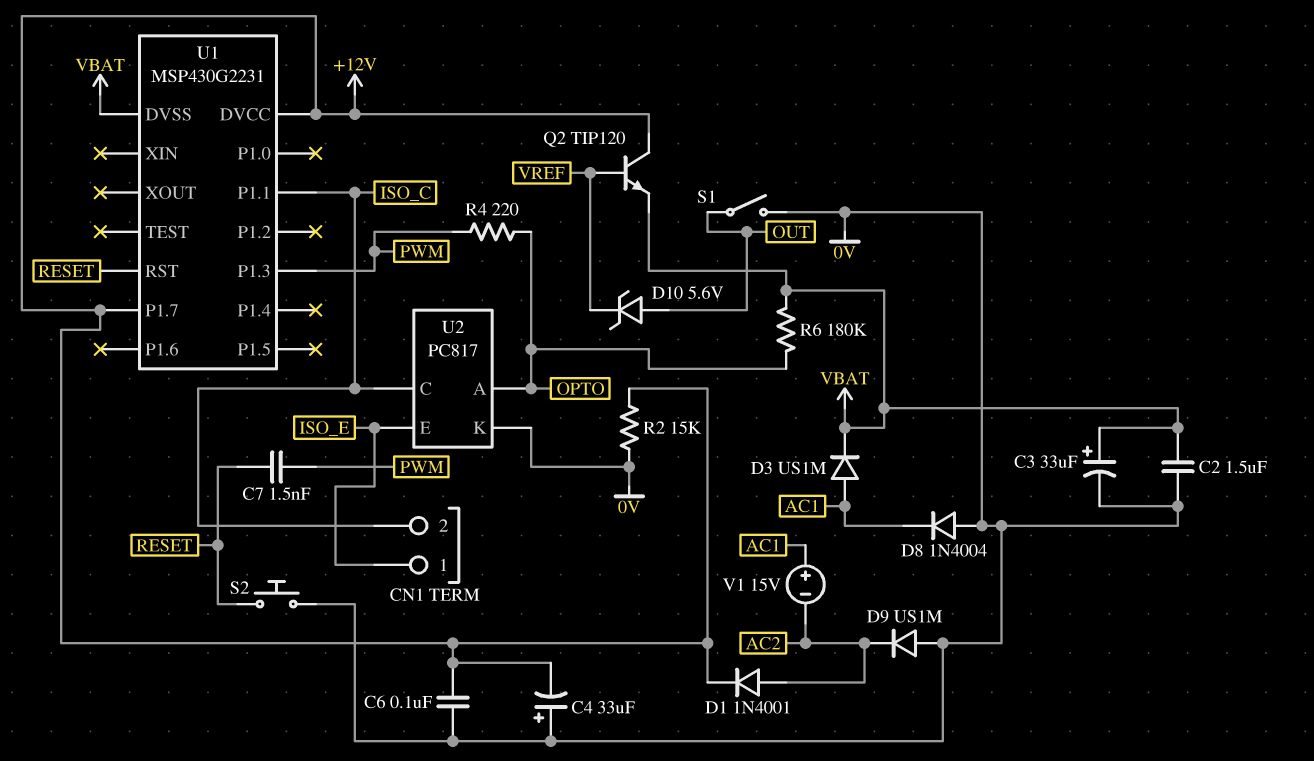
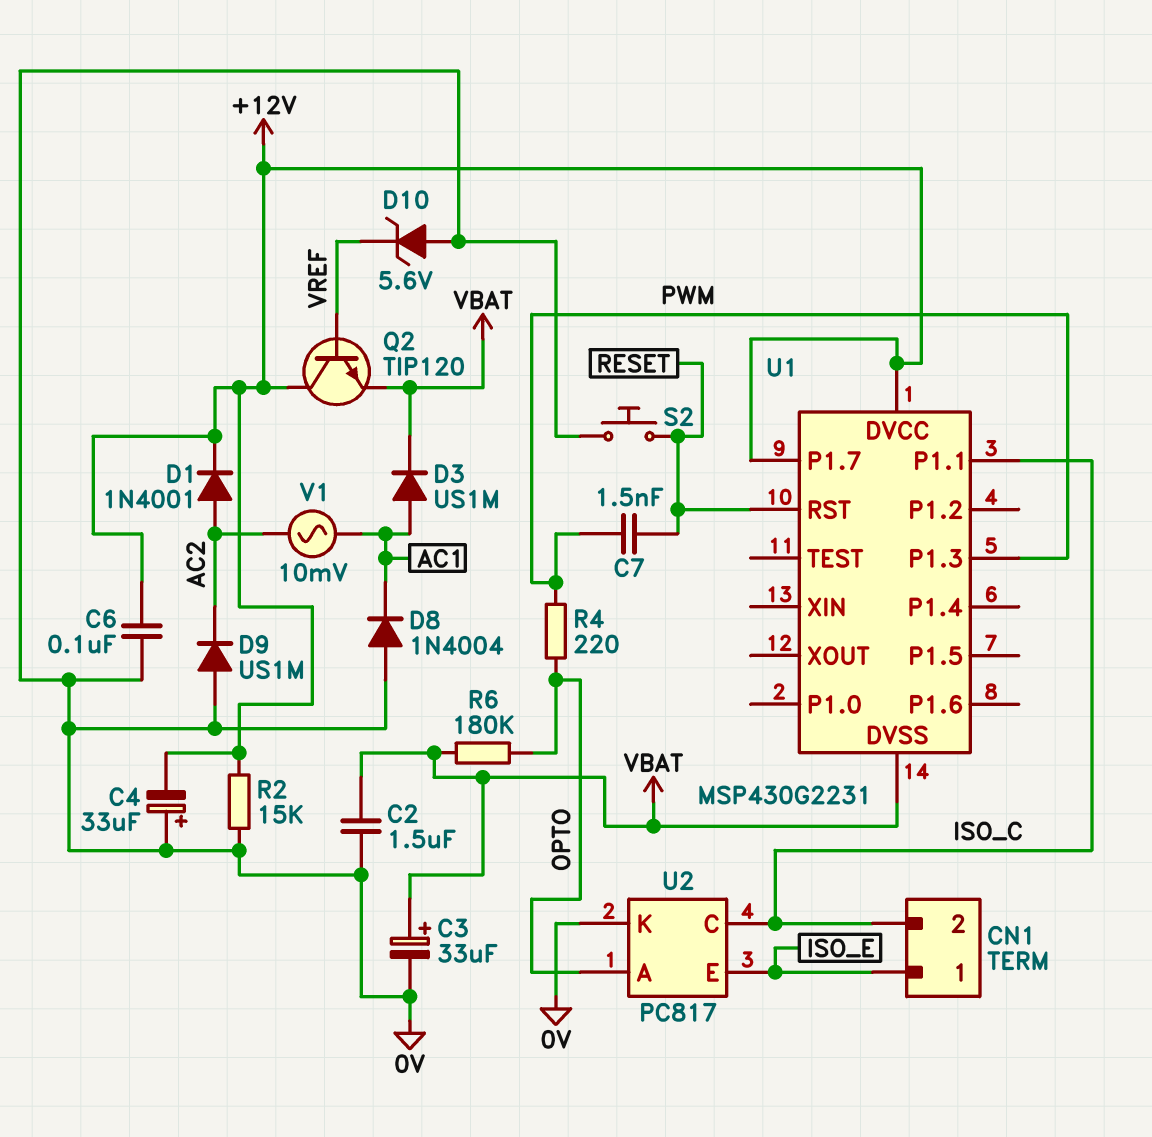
D10: zener 5.6V (A OUT, K VREF) -> zener 5.6V (A 0V, K VREF)
S1: switch (0V, OUT) -> none
V1: 15V (plus AC1, minus AC2) -> AC 10mV (AC1, AC2)

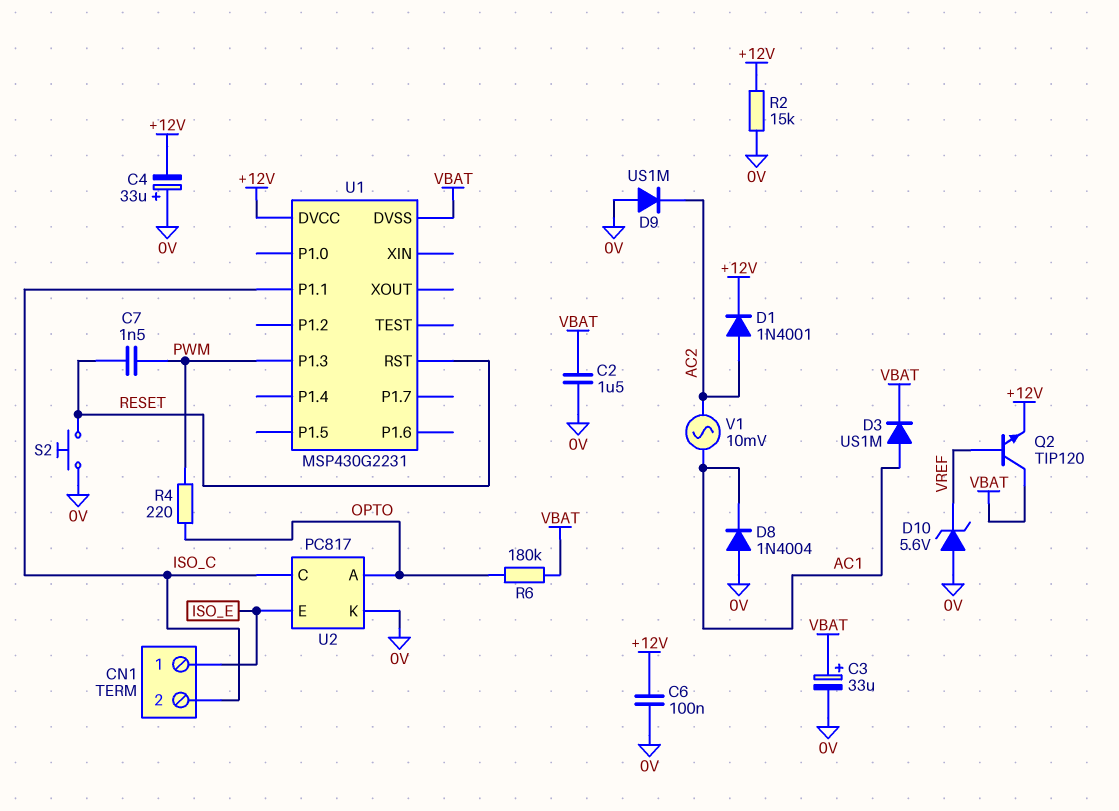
Q2: NPN TIP120 (B VREF, C +12V, E VBAT) -> NPN TIP120 (B VREF, C VBAT, E +12V)
U1 pin P1.7: +12V -> none

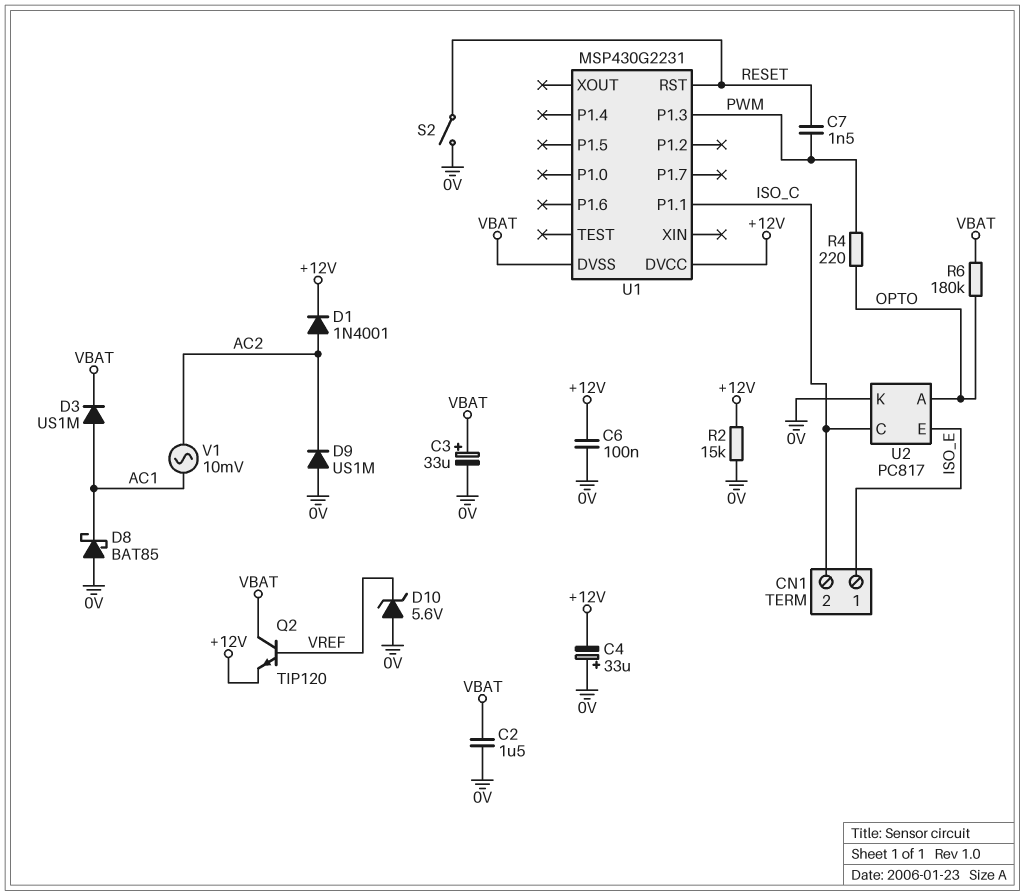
D8: diode 1N4004 (A 0V, K AC1) -> schottky BAT85 (A 0V, K AC1)
S2: button (0V, RESET) -> switch (0V, RESET)

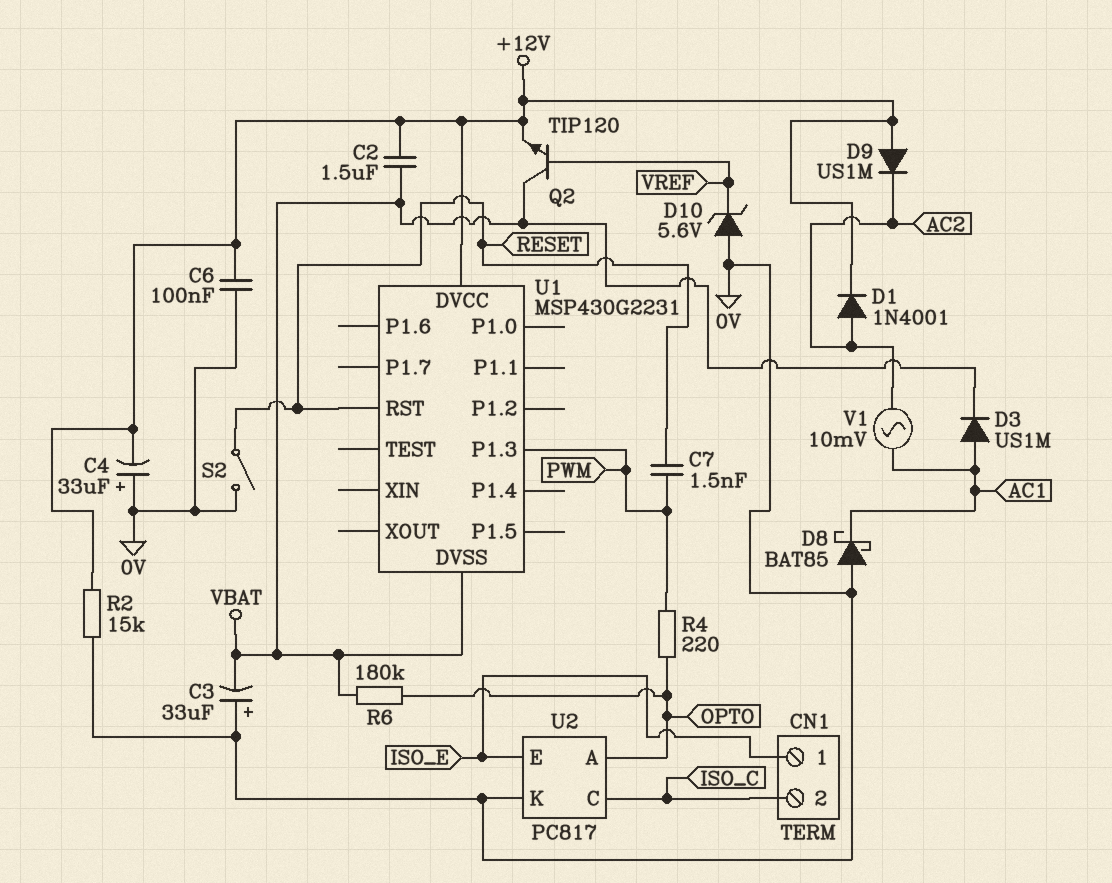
C2: 1.5uF (0V, VBAT) -> 1.5uF (+12V, VBAT)
C3: 33uF (plus VBAT, minus 0V) -> 33uF (plus 0V, minus VBAT)
D9: diode US1M (A 0V, K AC2) -> diode US1M (A +12V, K AC2)
U1 pin P1.1: ISO_C -> none

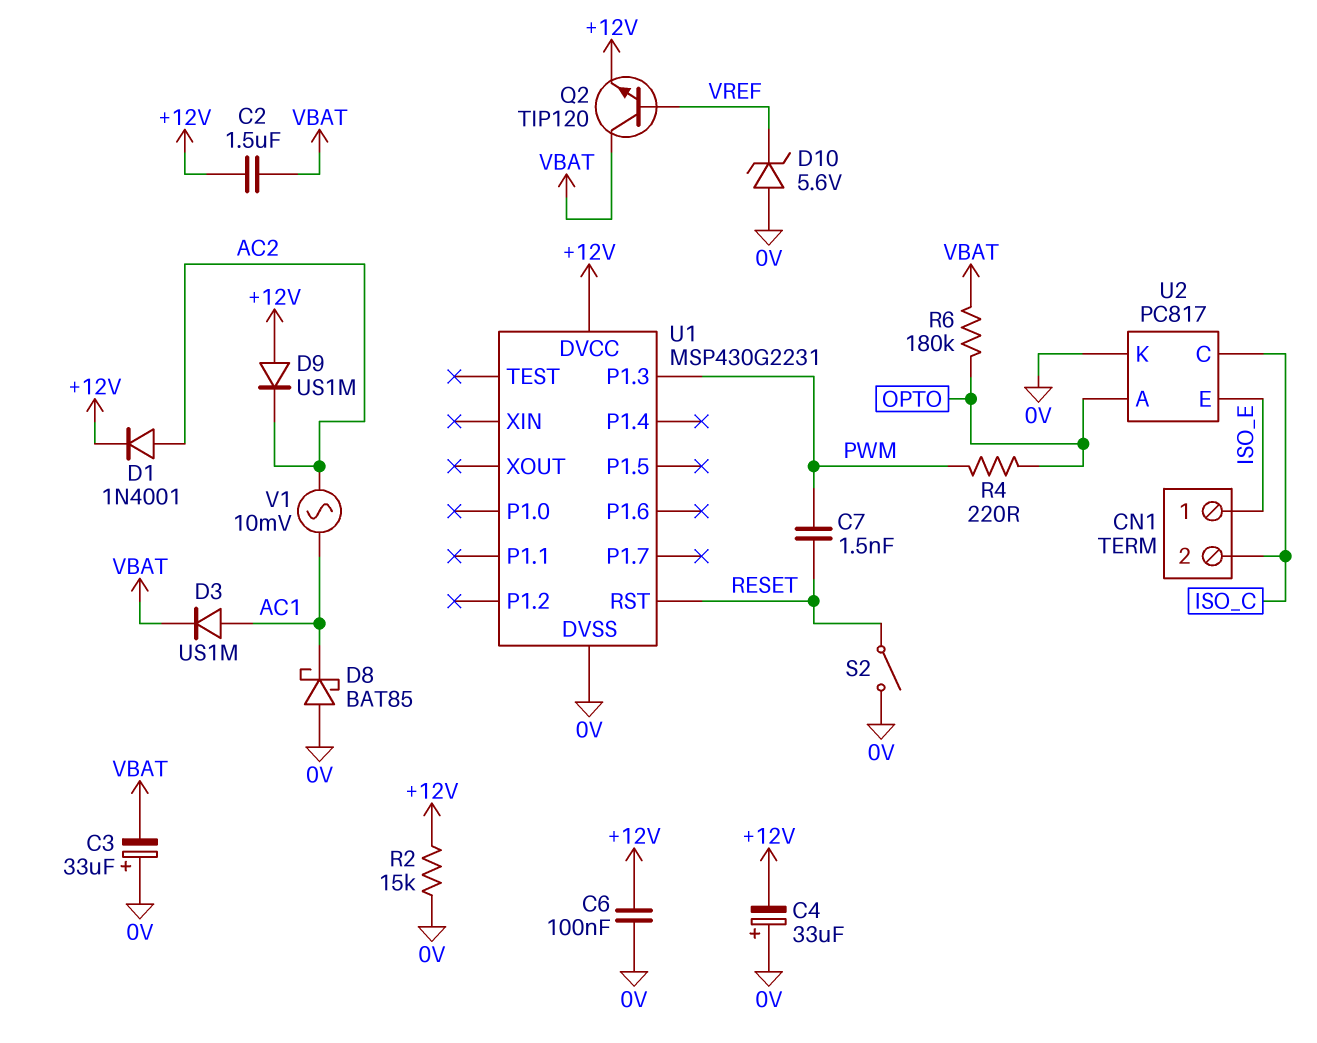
U1 pin DVSS: VBAT -> 0V

